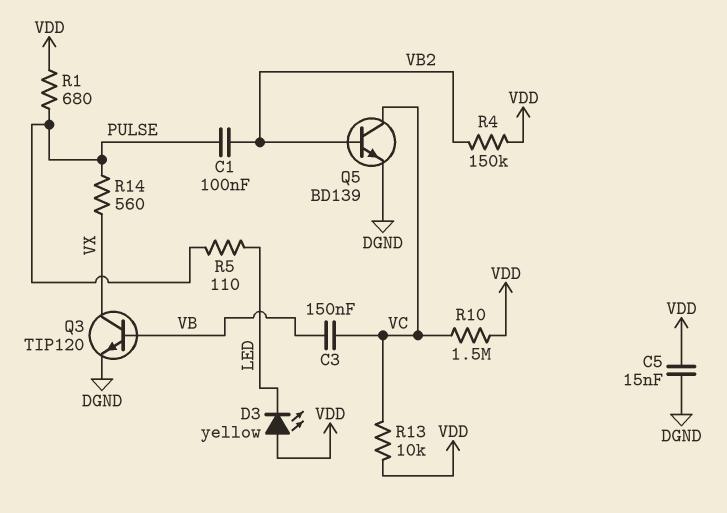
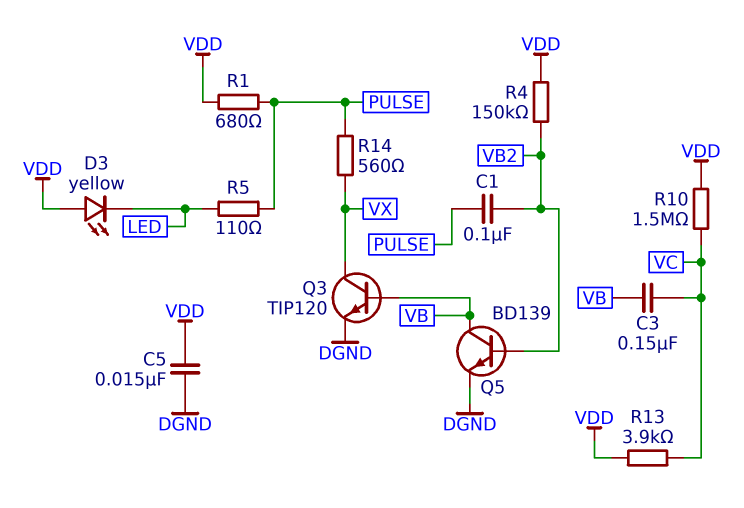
Q5: NPN BD139 (B VB2, C VC, E DGND) -> NPN BD139 (B VB2, C VB, E DGND)
R13: 10k (VC, VDD) -> 3.9k (VC, VDD)

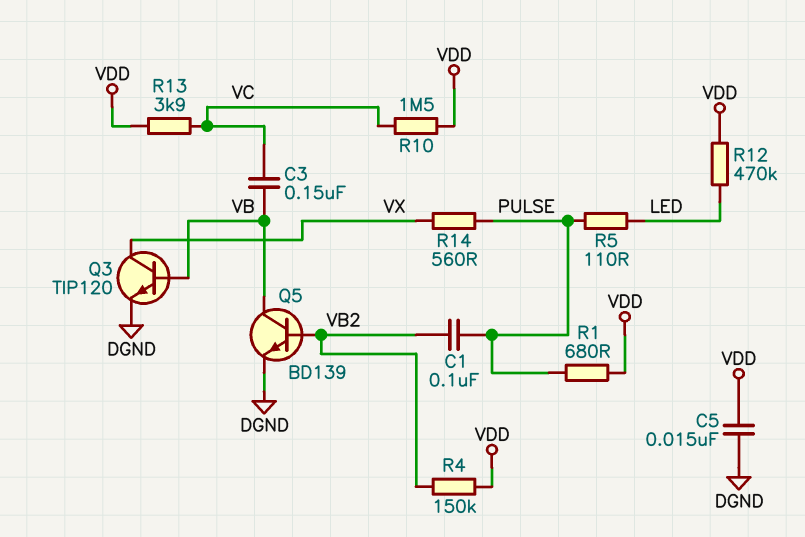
D3: LED yellow (A VDD, K LED) -> none
R12: none -> 470k (LED, VDD)

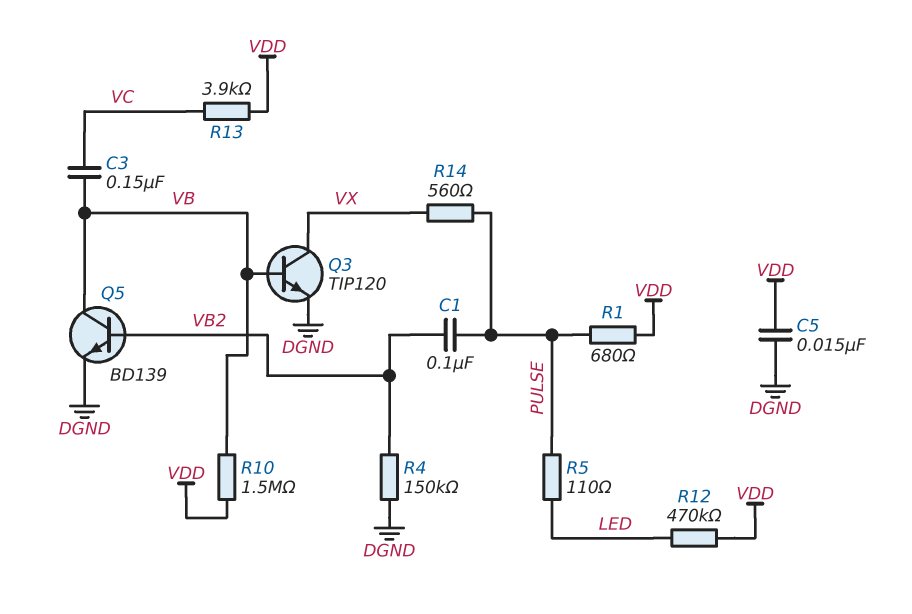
R4: 150k (VB2, VDD) -> 150k (DGND, VB2)
R10: 1.5M (VC, VDD) -> 1.5M (VB, VDD)

